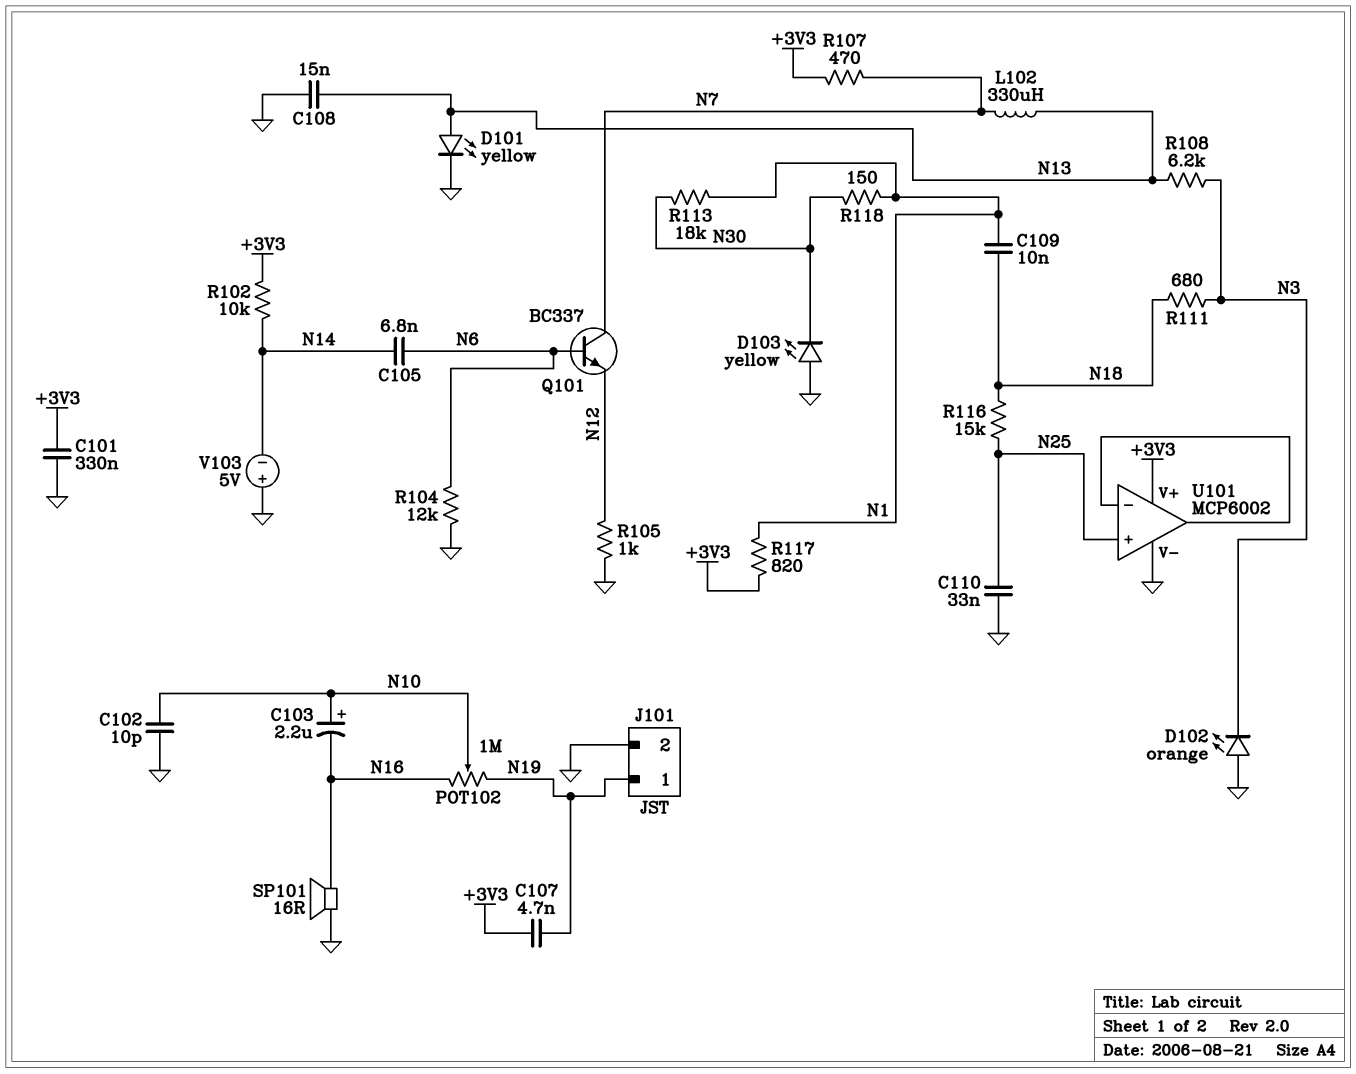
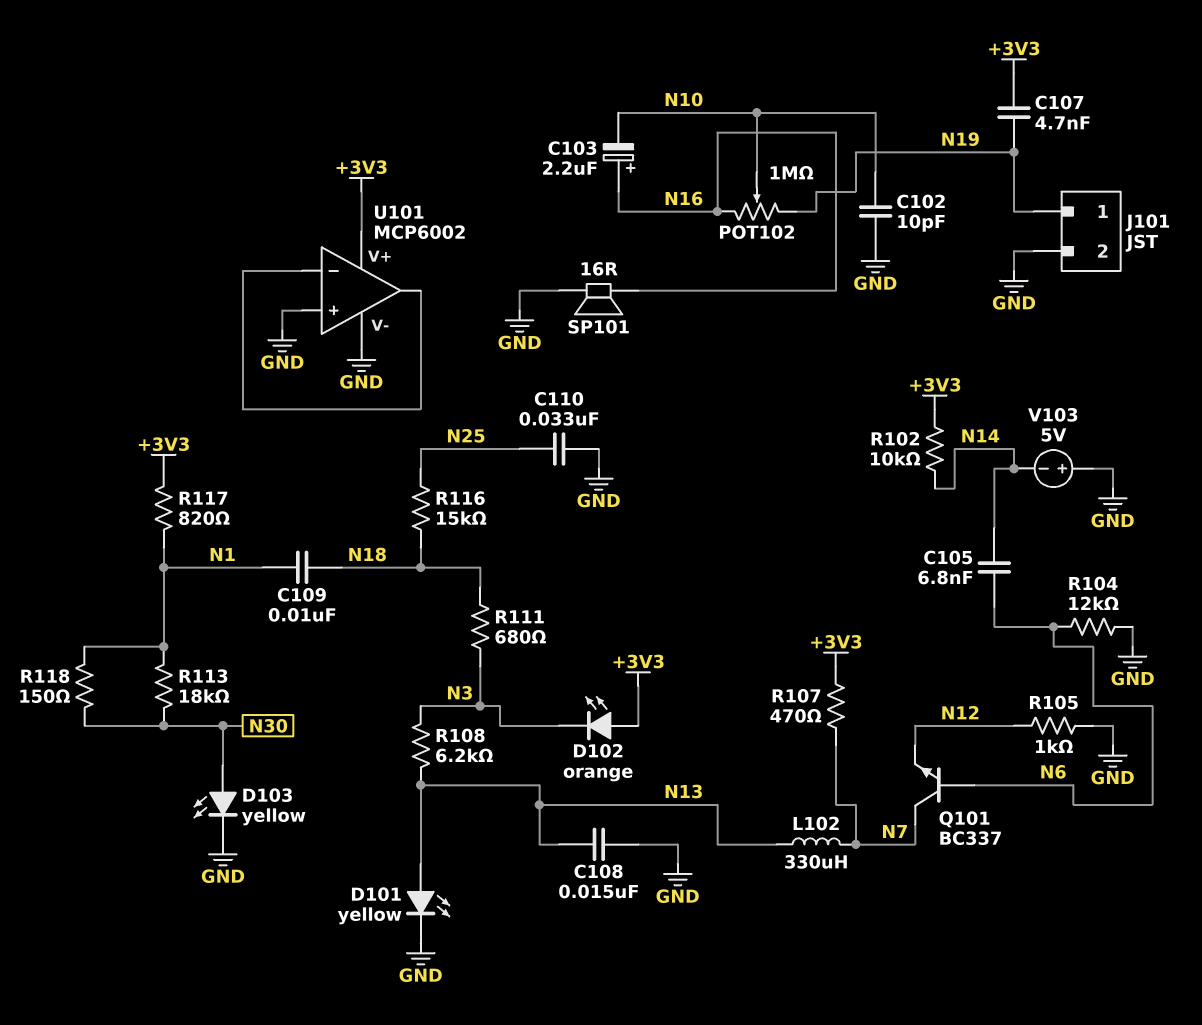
C101: 330nF (+3V3, GND) -> none
C103: 2.2uF (plus N10, minus N16) -> 2.2uF (plus N16, minus N10)
D102: LED orange (A GND, K N3) -> LED orange (A +3V3, K N3)
D103: LED yellow (A GND, K N30) -> LED yellow (A N30, K GND)
U101 pin in+: N25 -> GND

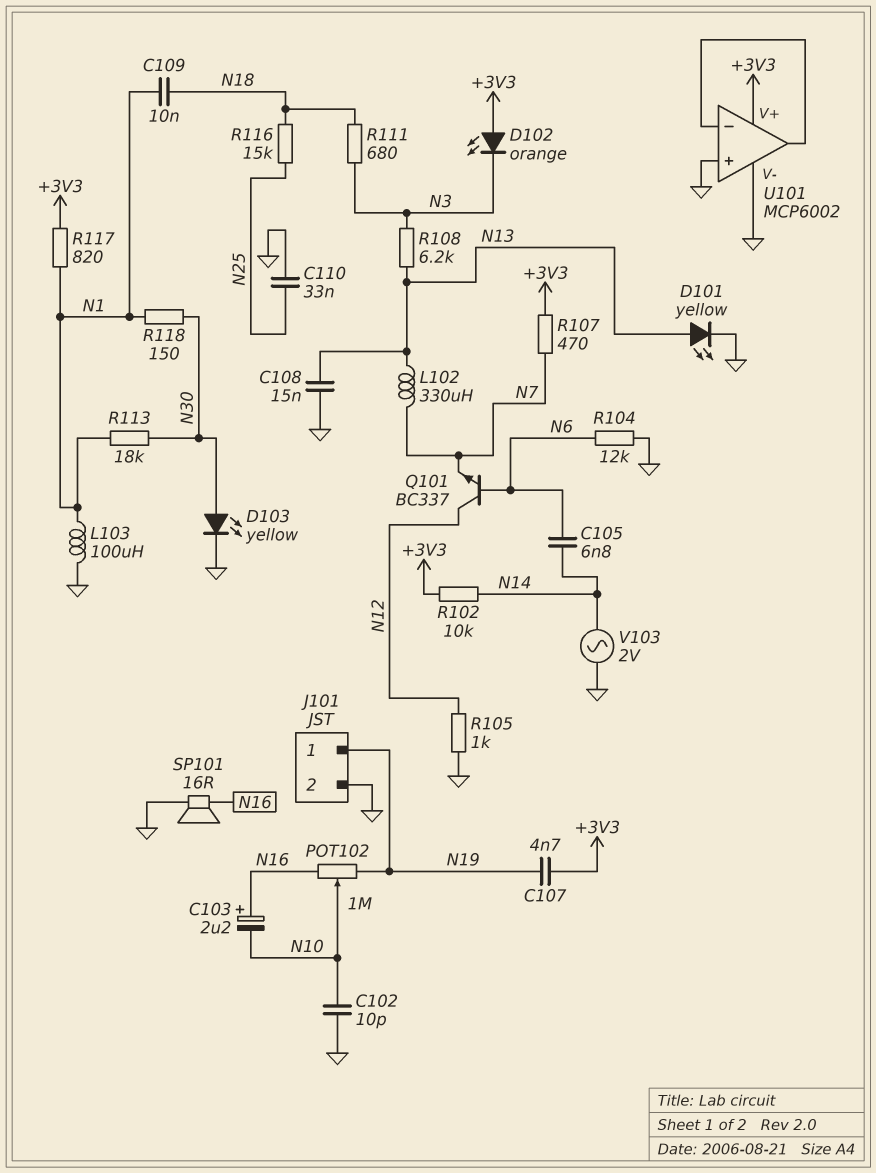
L103: none -> 100uH (GND, N1)
Q101: NPN BC337 (B N6, C N7, E N12) -> NPN BC337 (B N6, C N12, E N7)
V103: 5V (plus GND, minus N14) -> AC 2V (GND, N14)

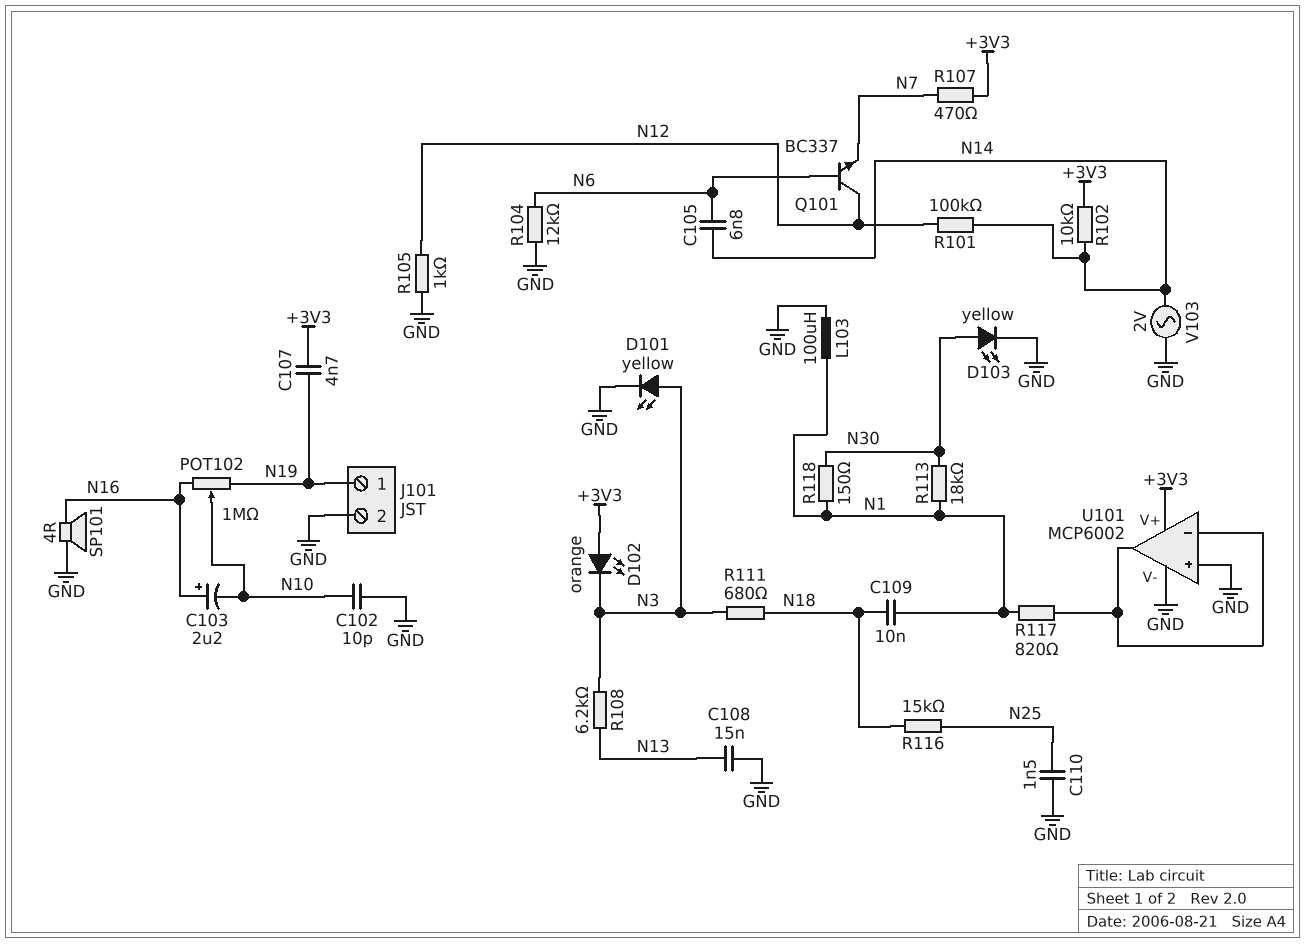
C110: 33nF (GND, N25) -> 1.5nF (GND, N25)
D101: LED yellow (A N13, K GND) -> LED yellow (A N3, K GND)
L102: 330uH (N7, N13) -> none
R101: none -> 100k (N12, N14)
R117: 820 (+3V3, N1) -> 820 (N1, U101/in-)
SP101: speaker 16R (GND, N16) -> speaker 4R (GND, N16)

